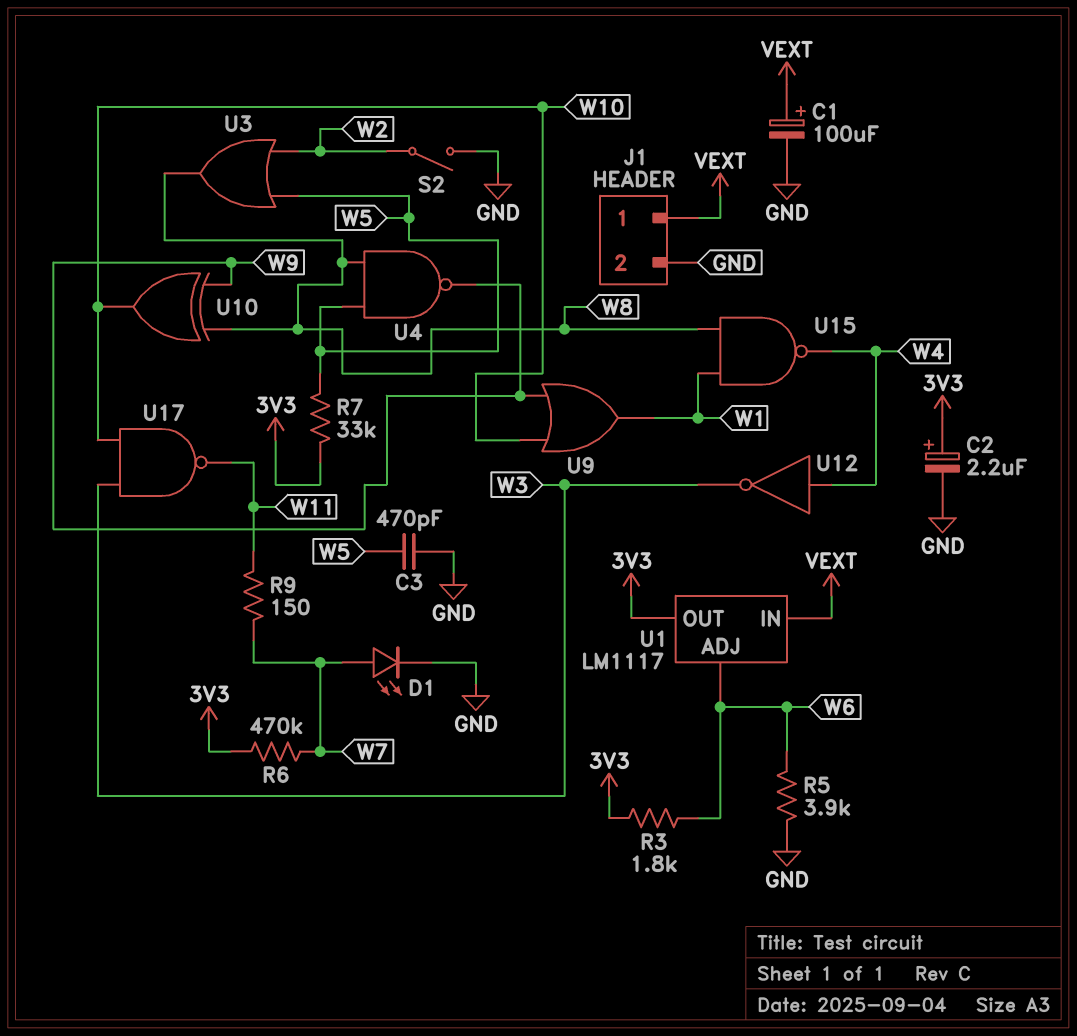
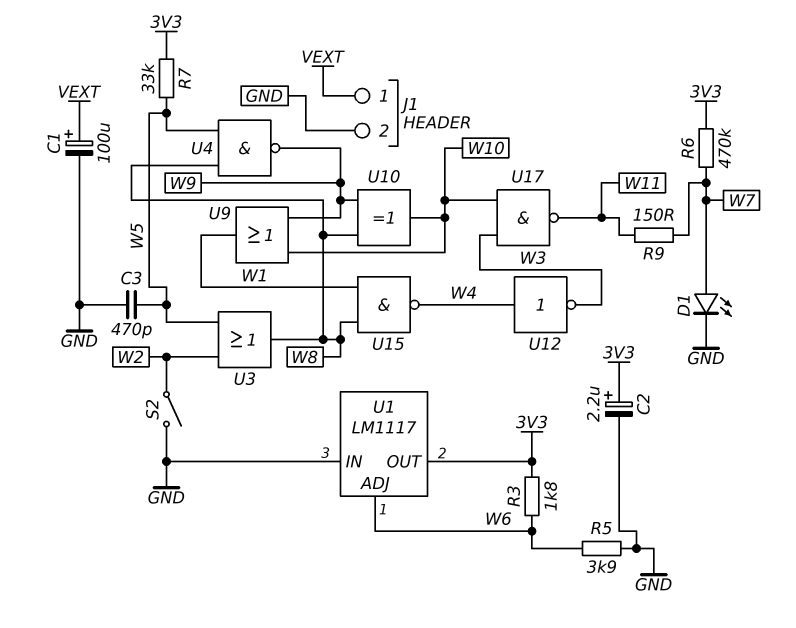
U1 pin IN: VEXT -> GND

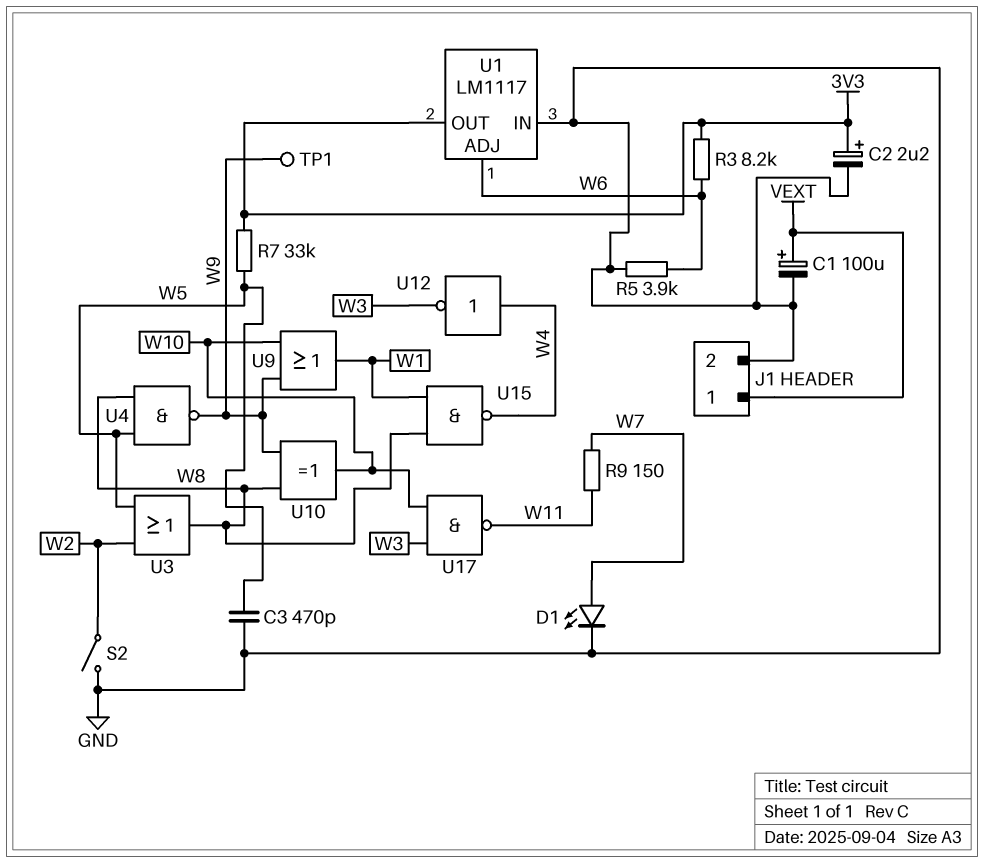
R3: 1.8k (3V3, W6) -> 8.2k (3V3, W6)
R6: 470k (3V3, W7) -> none
TP1: none -> test point (W9)

